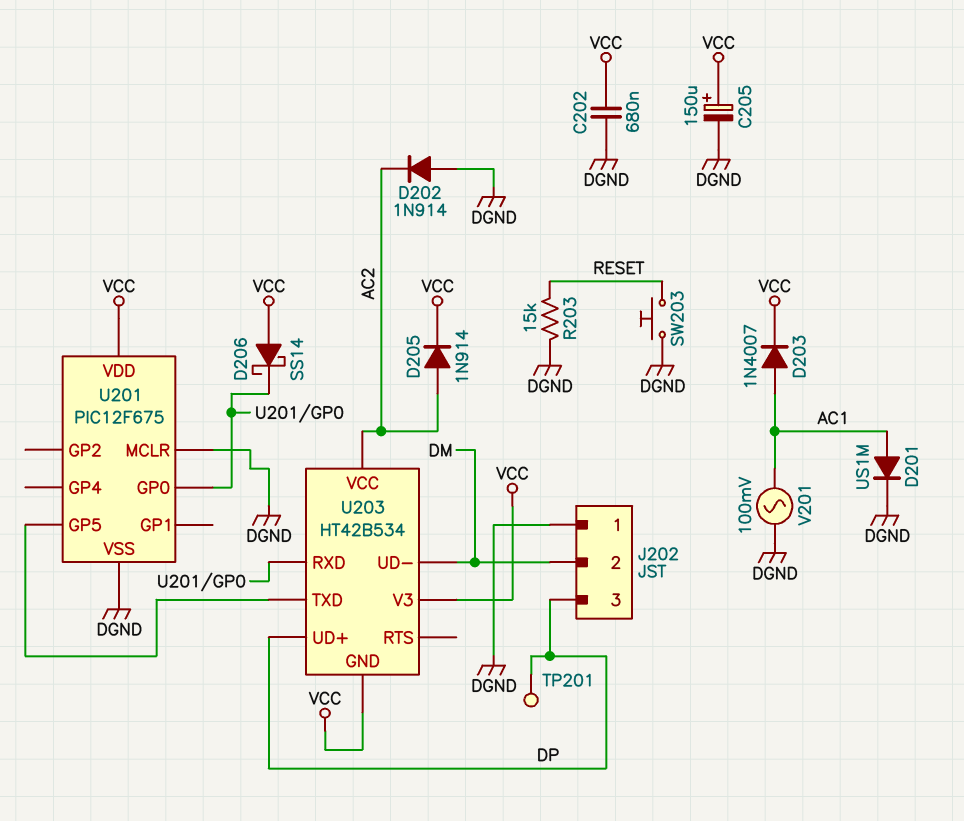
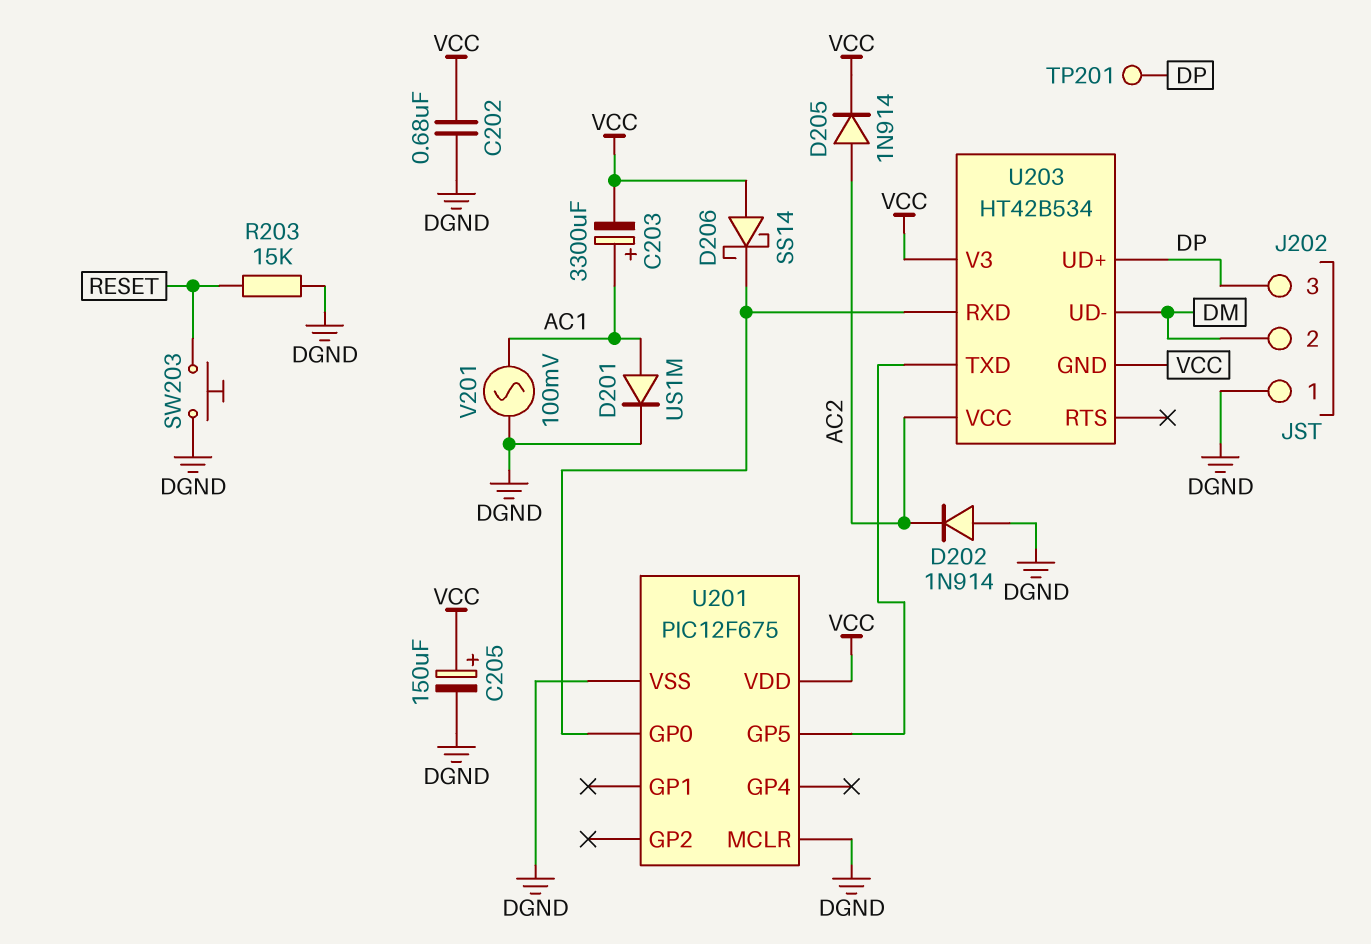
C203: none -> 3300uF (plus AC1, minus VCC)
D203: diode 1N4007 (A AC1, K VCC) -> none

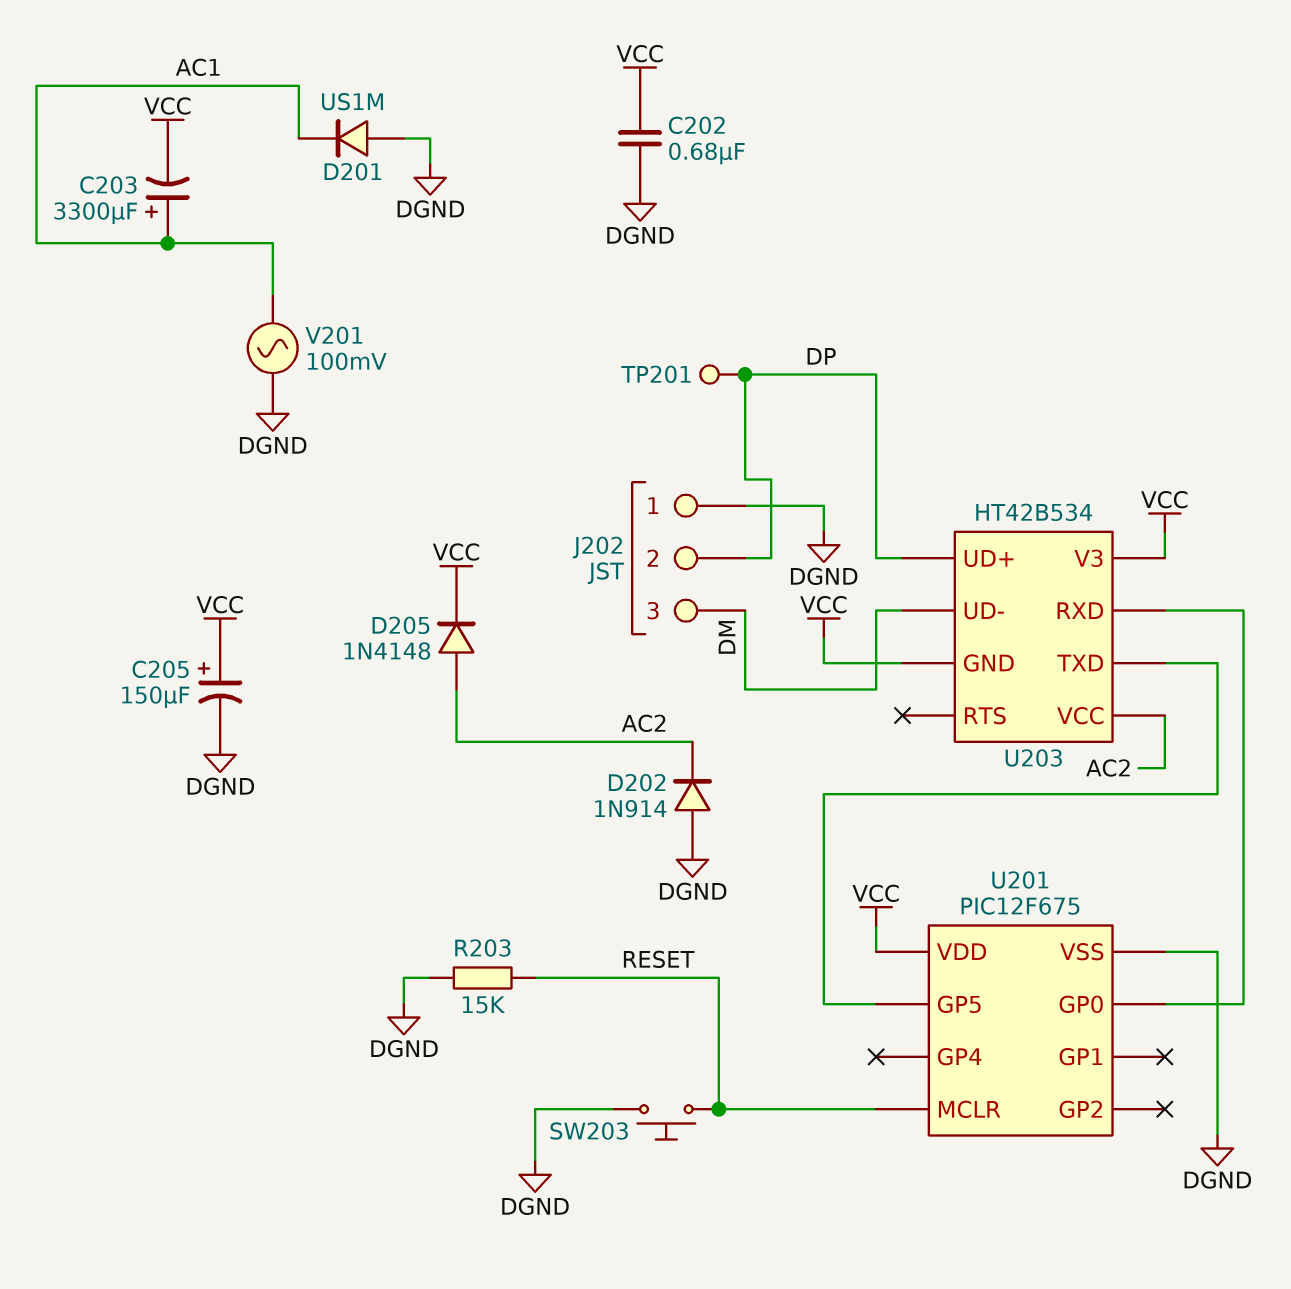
D201: diode US1M (A AC1, K DGND) -> diode US1M (A DGND, K AC1)
D205: diode 1N914 (A AC2, K VCC) -> diode 1N4148 (A AC2, K VCC)
D206: schottky SS14 (A VCC, K U201/GP0) -> none
J202 pin 2: DM -> DP
J202 pin 3: DP -> DM
U201 pin MCLR: DGND -> RESET

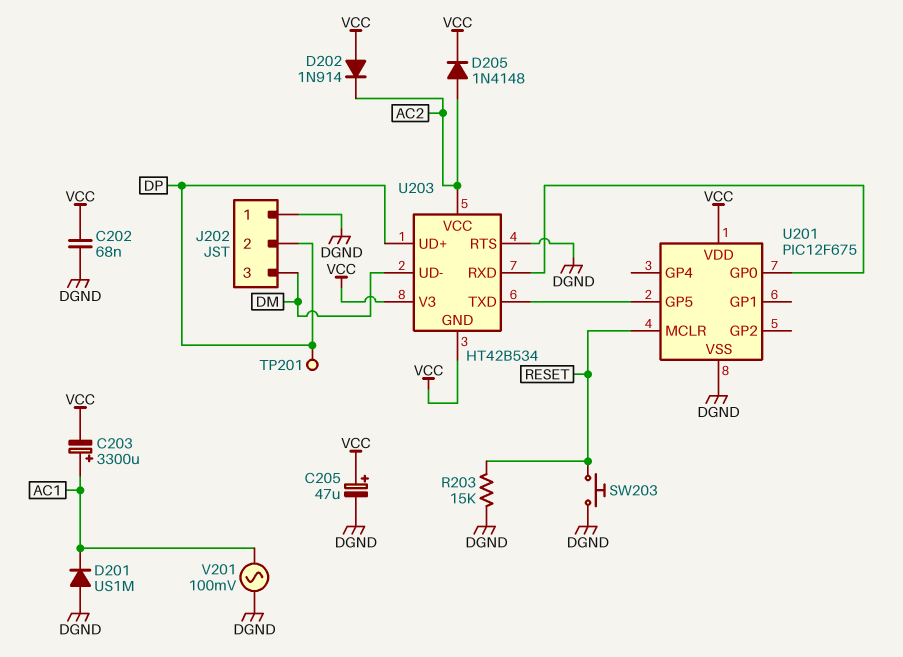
C202: 680nF (DGND, VCC) -> 68nF (DGND, VCC)
C205: 150uF (plus VCC, minus DGND) -> 47uF (plus VCC, minus DGND)
D202: diode 1N914 (A DGND, K AC2) -> diode 1N914 (A VCC, K AC2)
U203 pin RTS: none -> DGND

